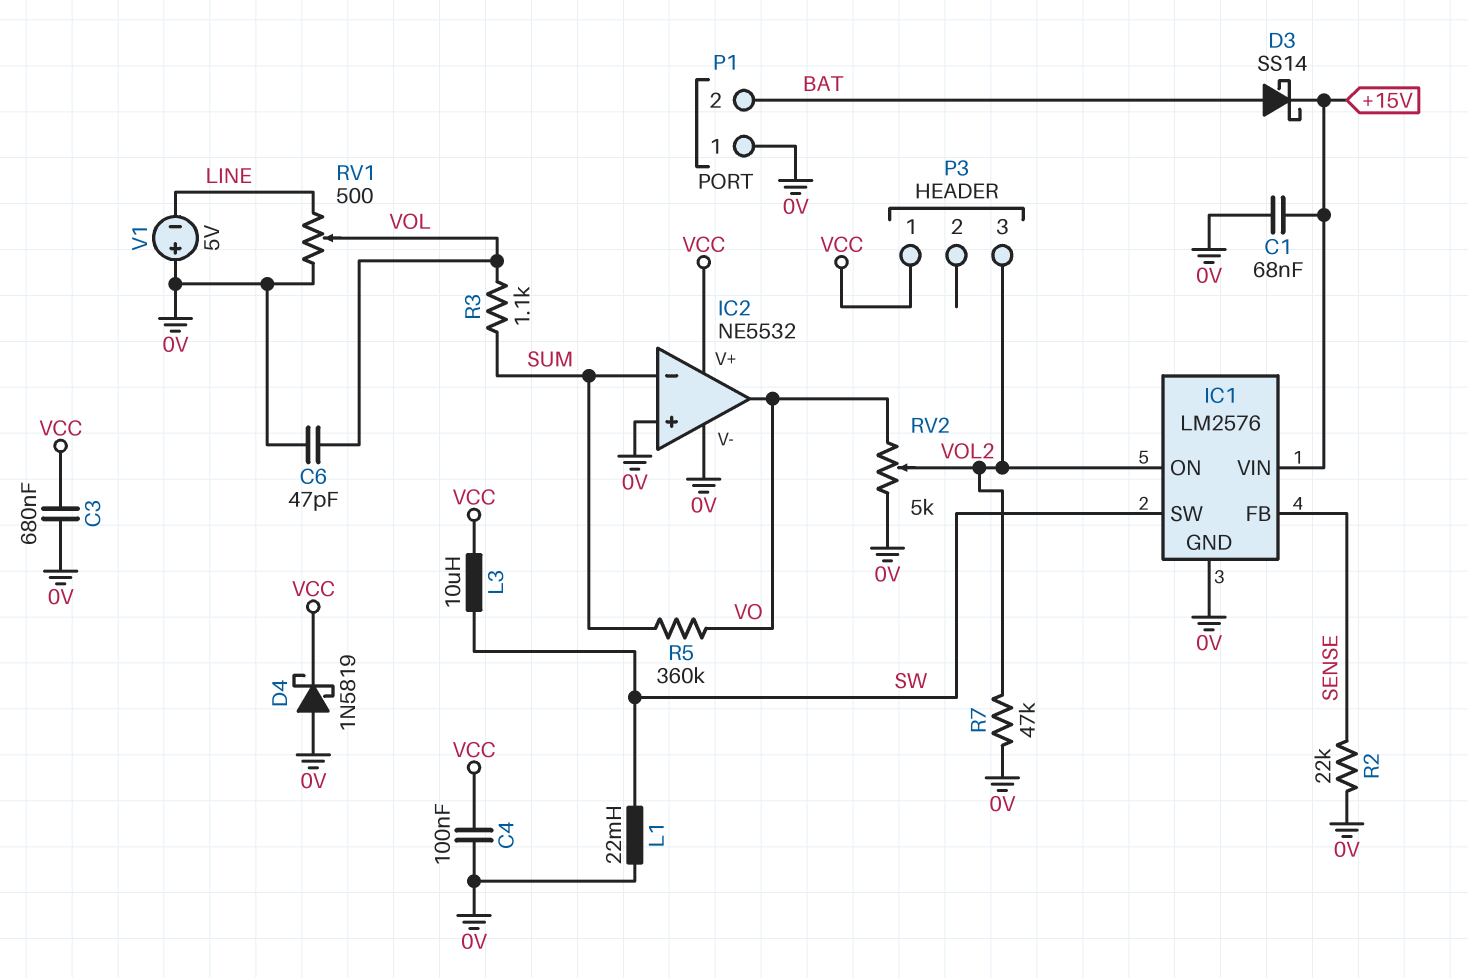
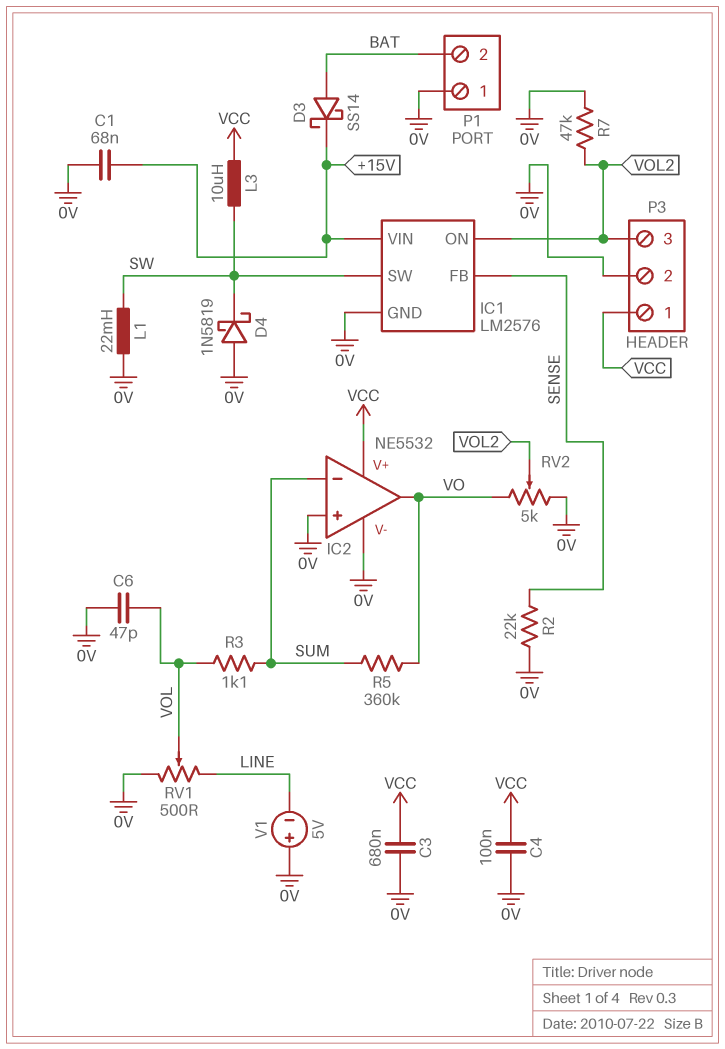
D4: schottky 1N5819 (A 0V, K VCC) -> schottky 1N5819 (A 0V, K SW)
P3 pin 2: none -> 0V

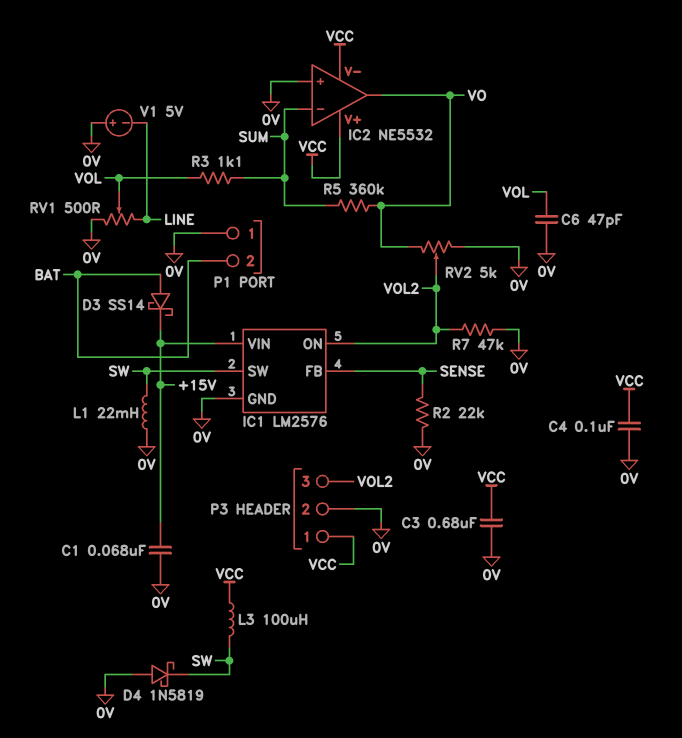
IC2 pin V-: 0V -> VCC
L3: 10uH (SW, VCC) -> 100uH (SW, VCC)

